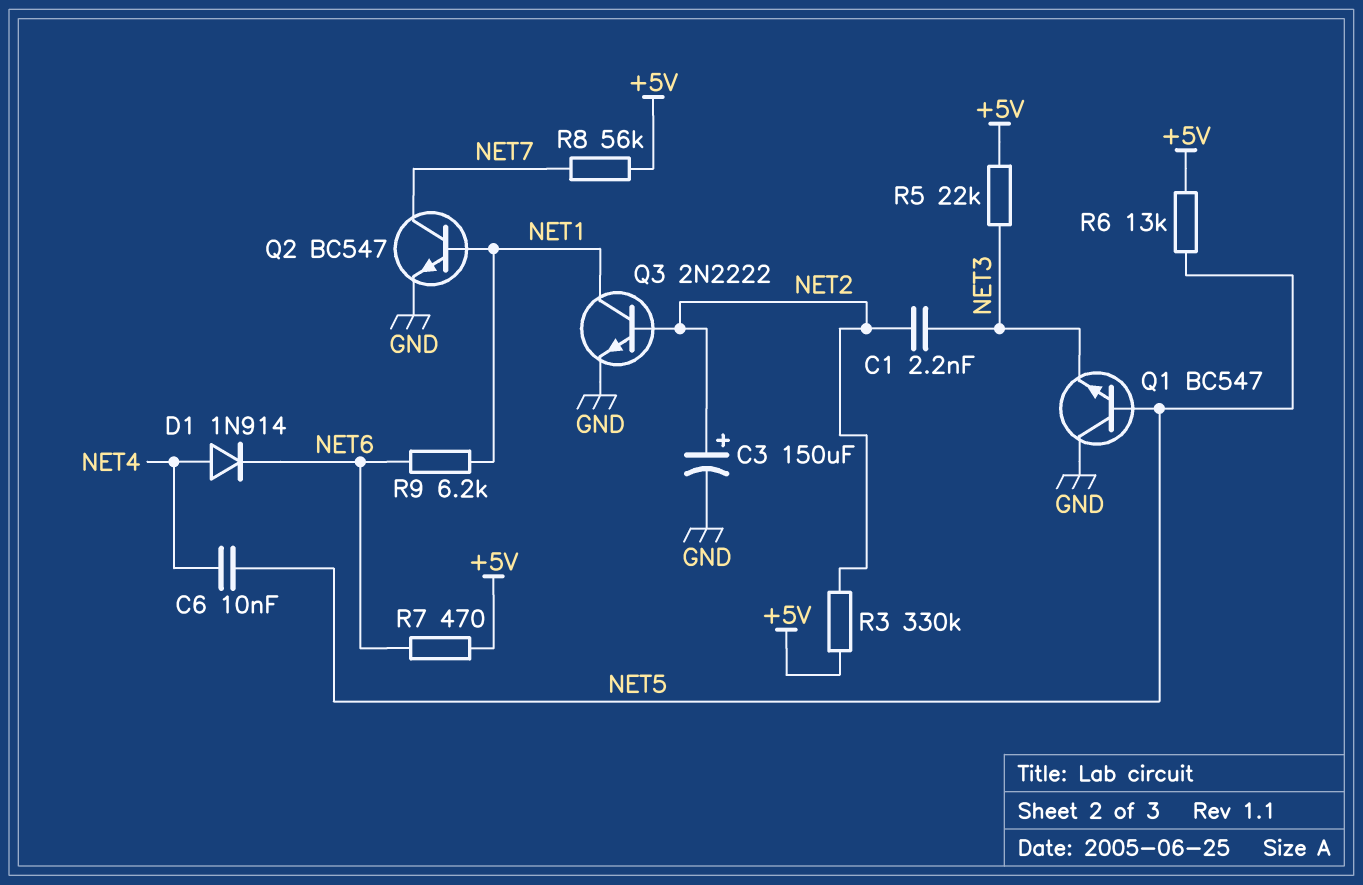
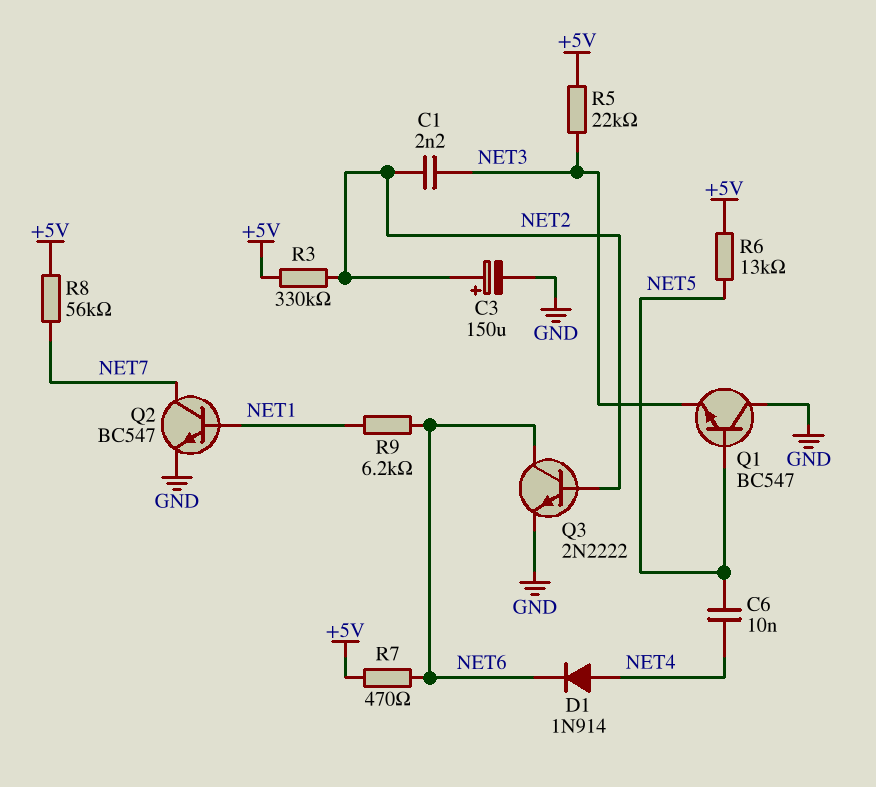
Q3: NPN 2N2222 (B NET2, C NET1, E GND) -> NPN 2N2222 (B NET2, C NET6, E GND)

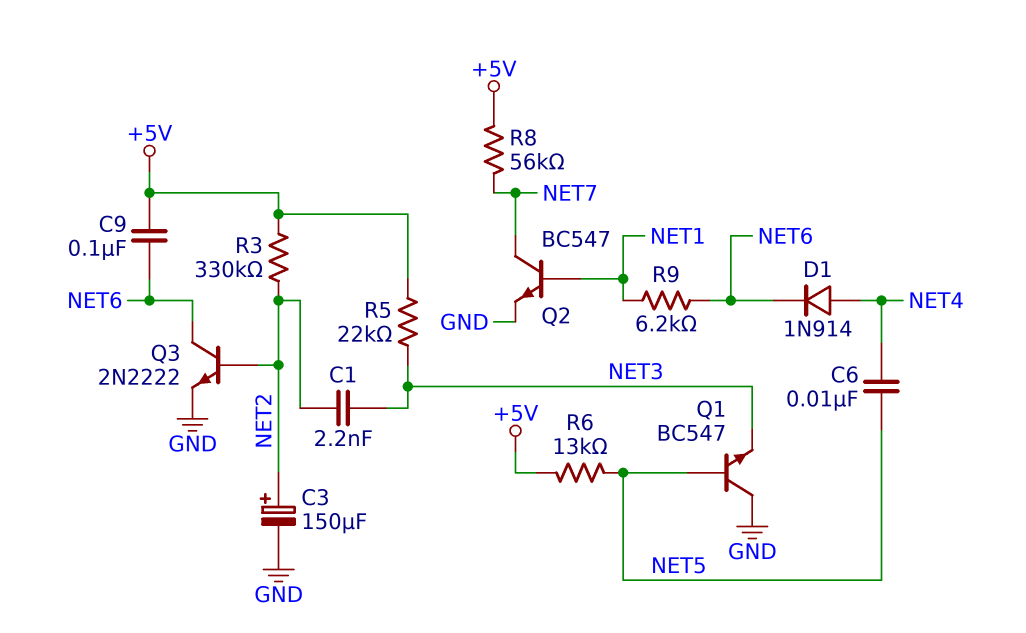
C9: none -> 100nF (+5V, NET6)
R7: 470 (+5V, NET6) -> none

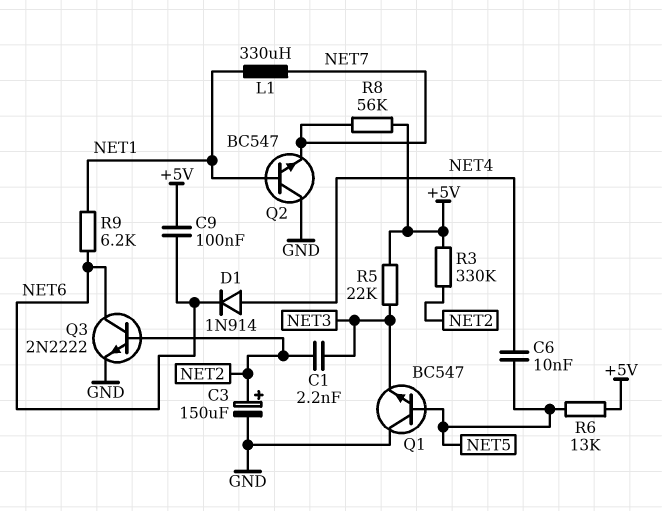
L1: none -> 330uH (NET1, NET7)
Q2: NPN BC547 (B NET1, C NET7, E GND) -> NPN BC547 (B NET1, C GND, E NET7)

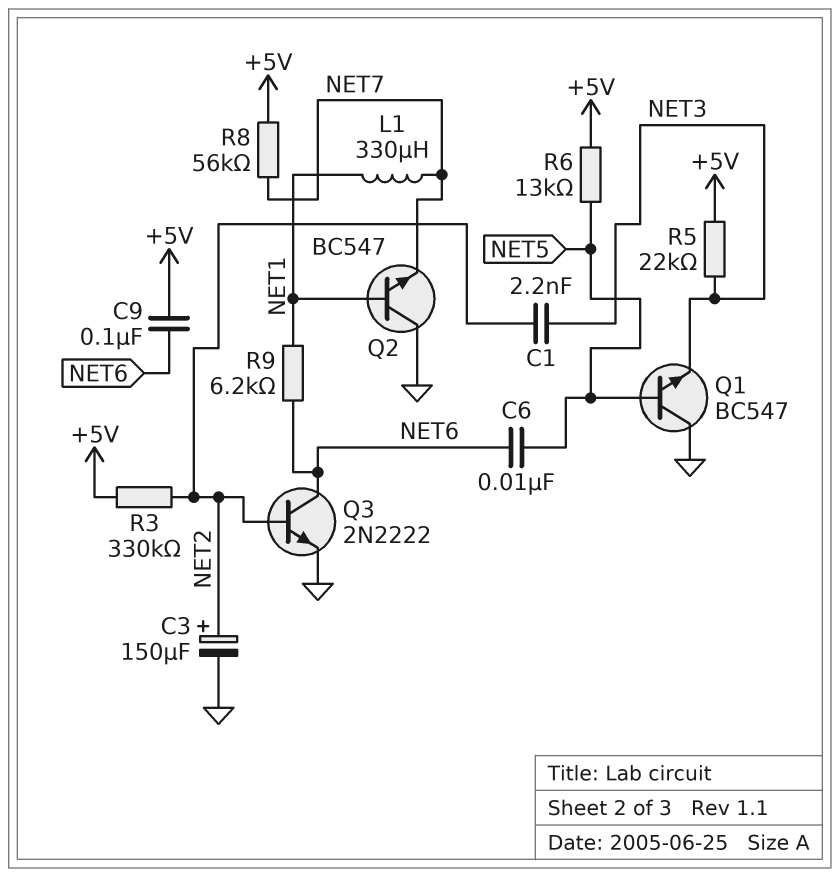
C6: 10nF (NET4, NET5) -> 10nF (NET5, NET6)
D1: diode 1N914 (A NET4, K NET6) -> none

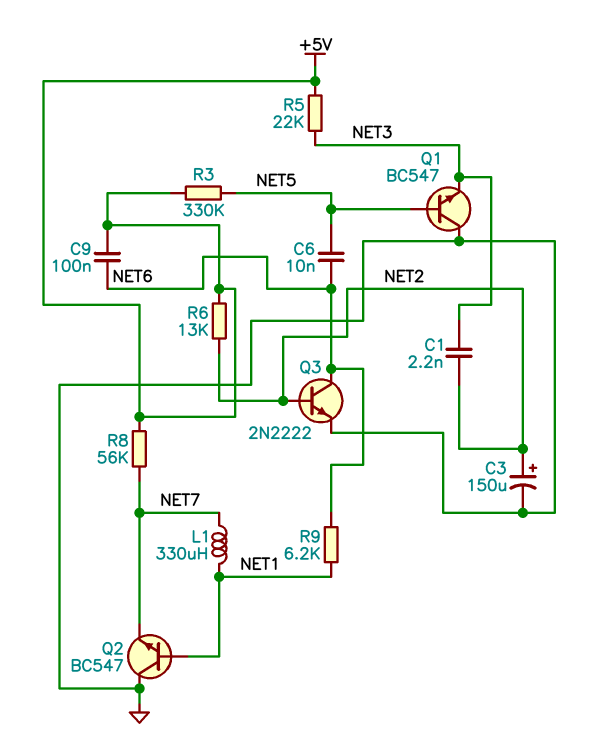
R3: 330k (+5V, NET2) -> 330k (+5V, NET5)
R6: 13k (+5V, NET5) -> 13k (+5V, NET2)

